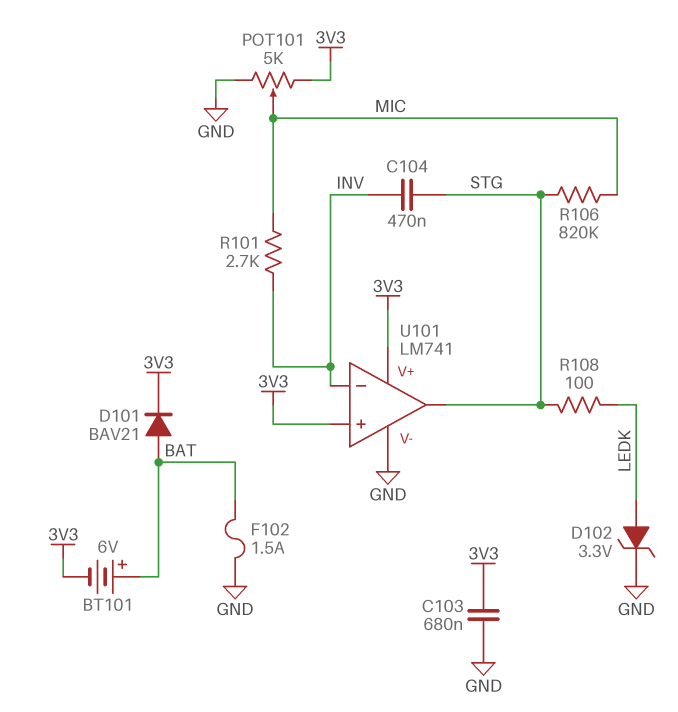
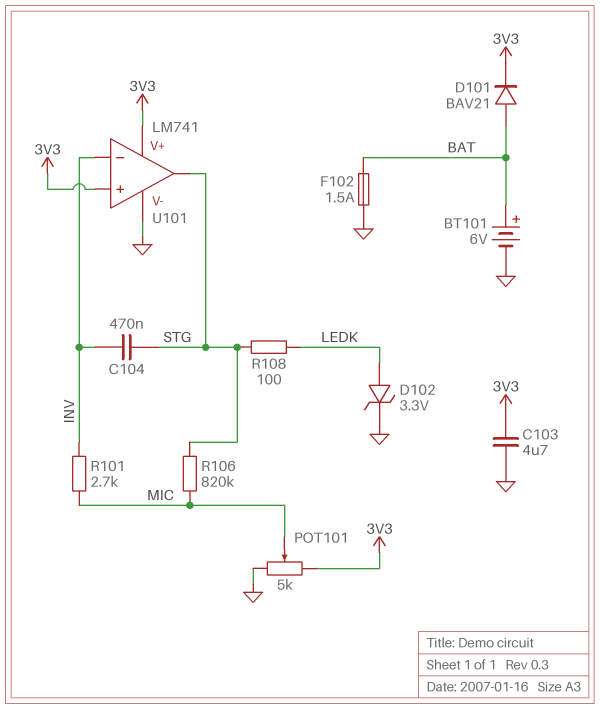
BT101: 6V (plus BAT, minus 3V3) -> 6V (plus BAT, minus GND)
C103: 680nF (3V3, GND) -> 4.7uF (3V3, GND)

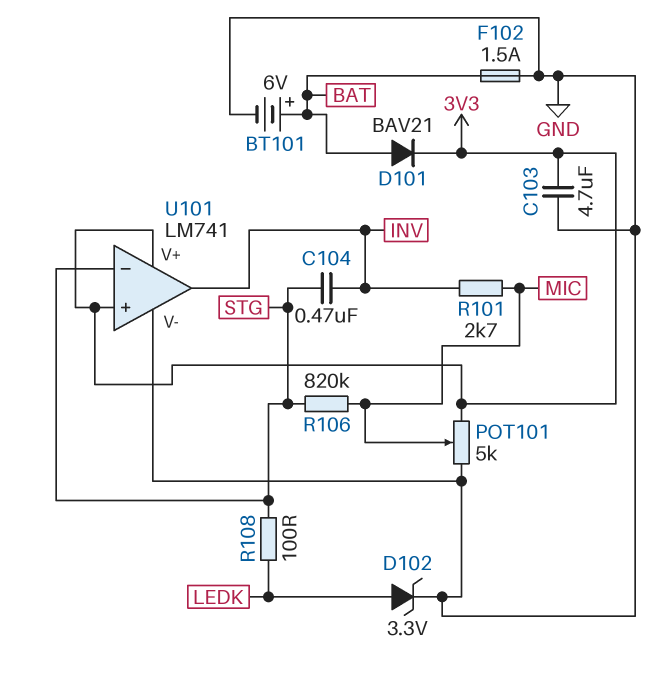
U101 pin in-: INV -> STG
U101 pin out: STG -> INV

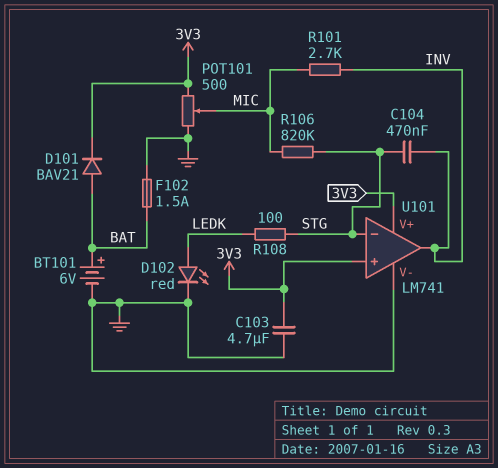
D102: zener 3.3V (A LEDK, K GND) -> LED red (A LEDK, K GND)
POT101: 5k (3V3, GND, wiper MIC) -> 500 (3V3, GND, wiper MIC)

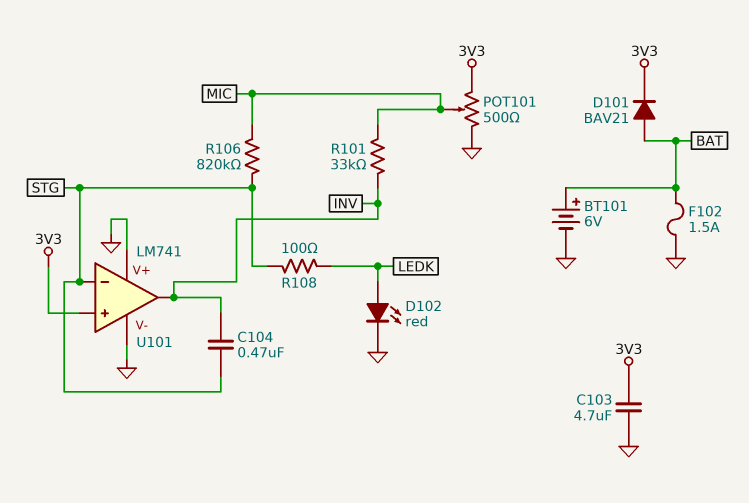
R101: 2.7k (INV, MIC) -> 33k (INV, MIC)
U101 pin V+: 3V3 -> GND

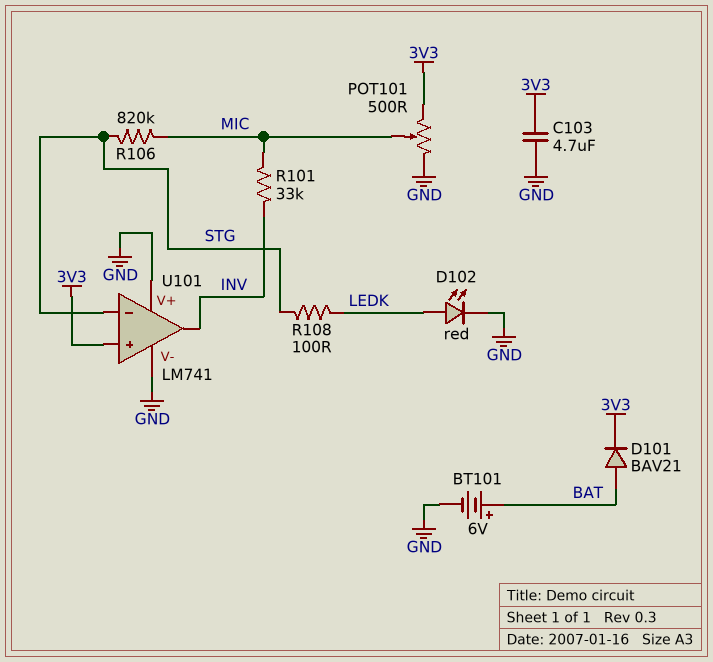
C104: 470nF (INV, STG) -> none
F102: 1.5A (BAT, GND) -> none

